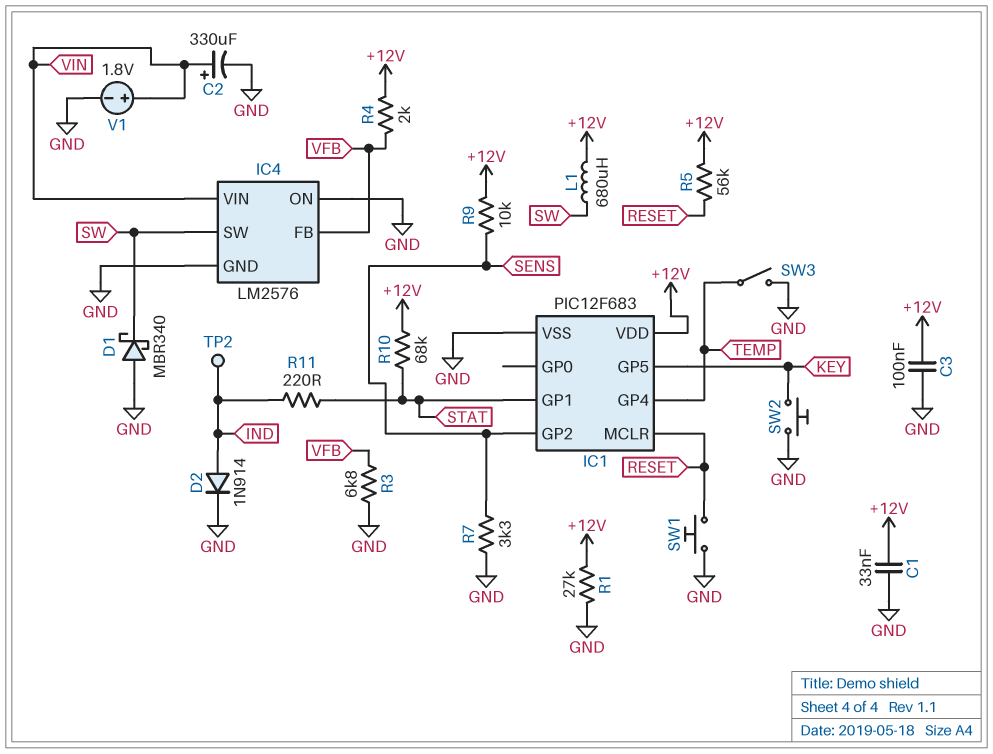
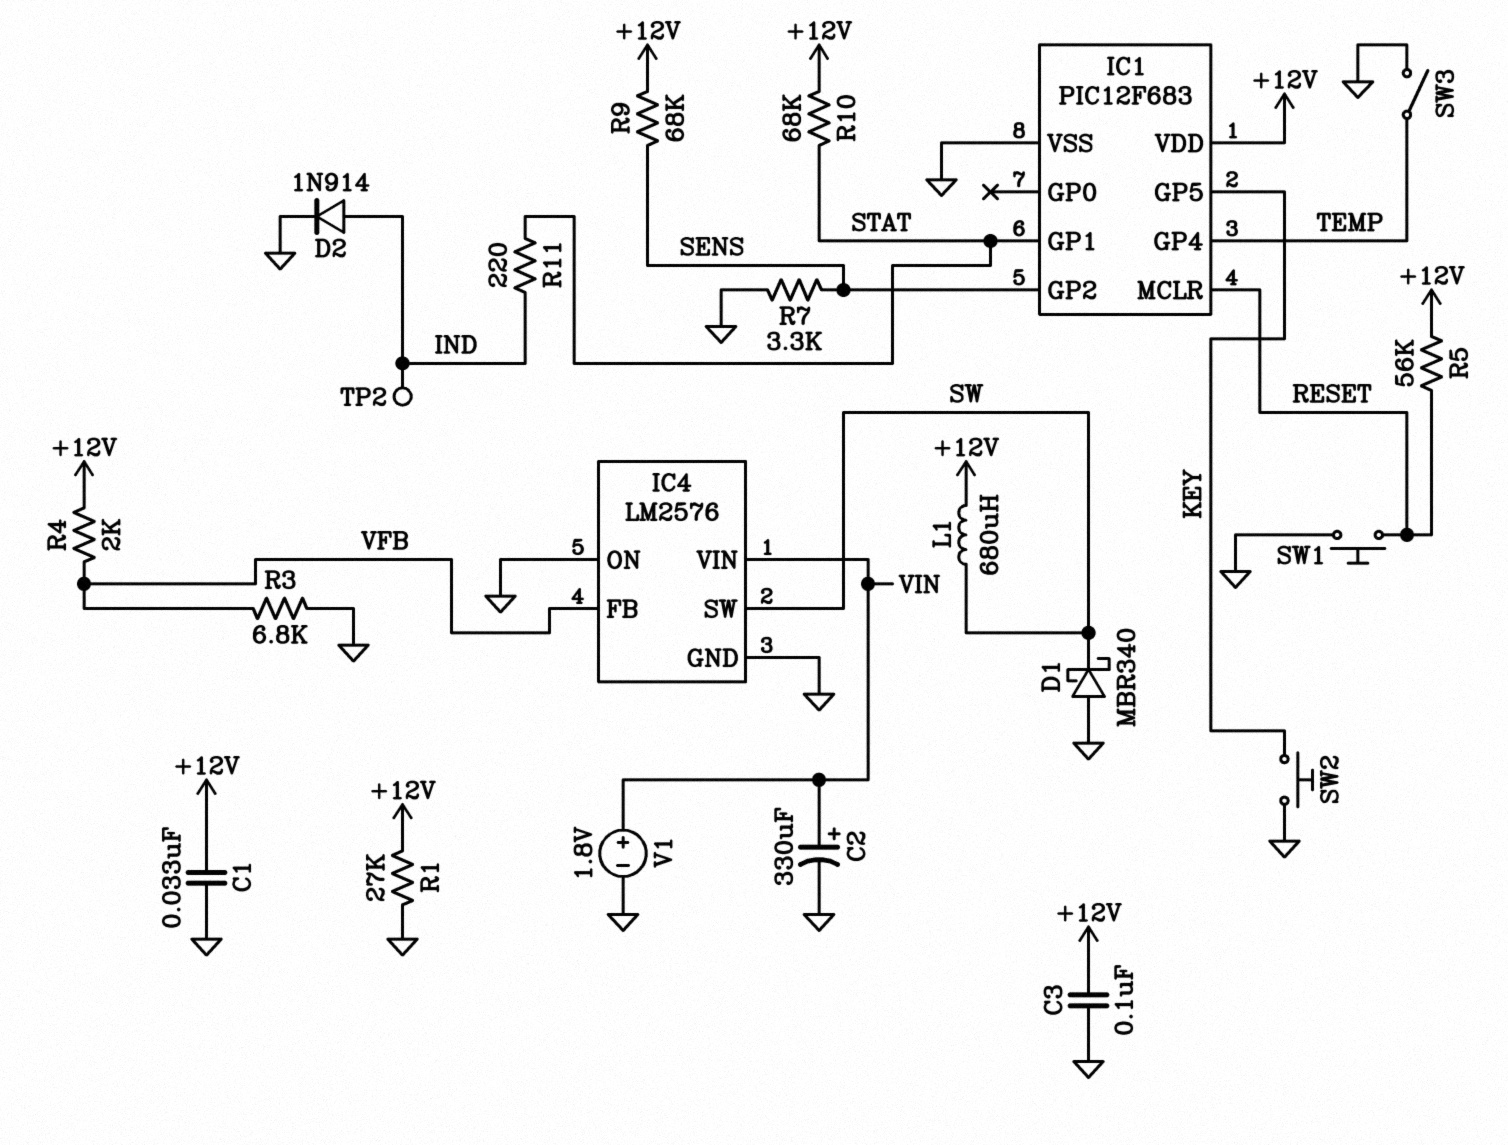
R9: 10k (+12V, SENS) -> 68k (+12V, SENS)

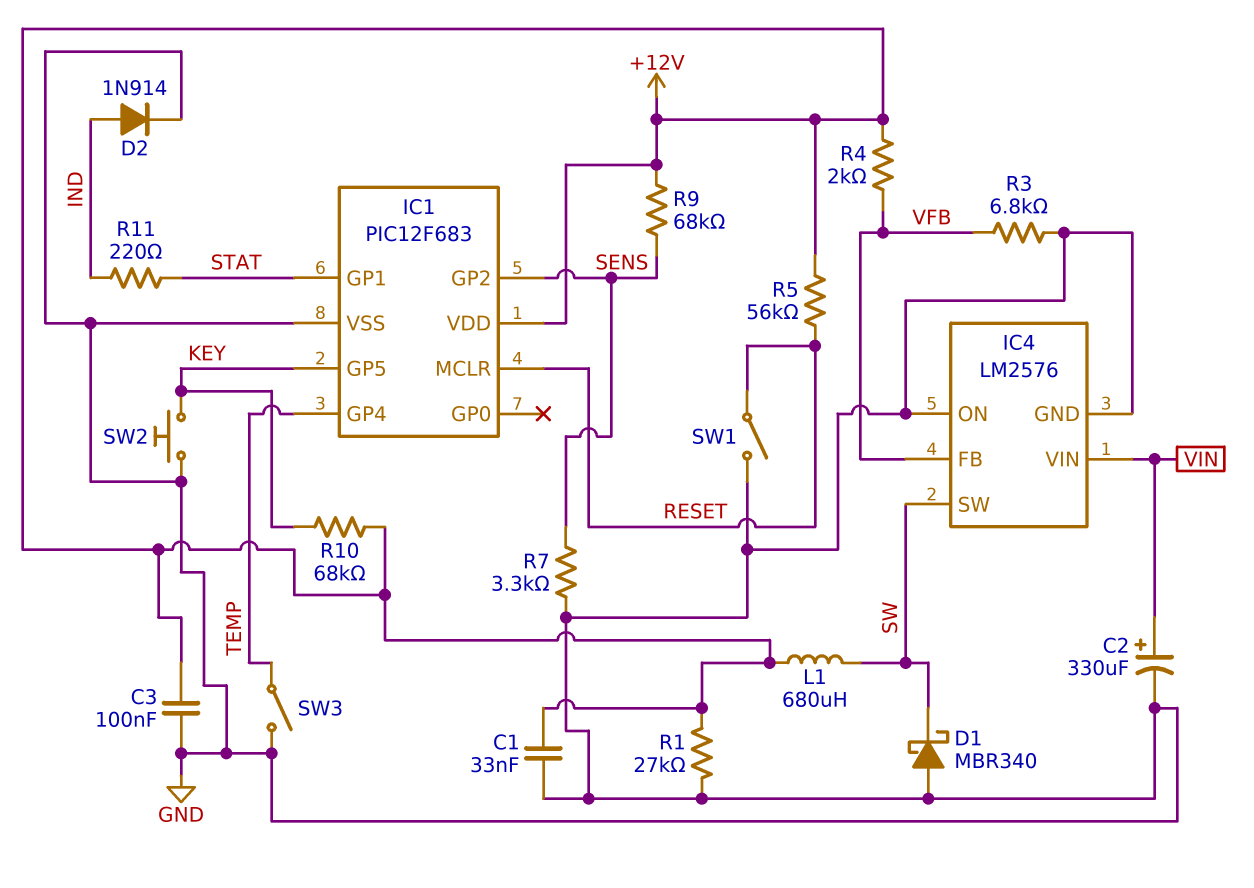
R10: 68k (+12V, STAT) -> 68k (+12V, KEY)
SW1: button (GND, RESET) -> switch (GND, RESET)
TP2: test point (IND) -> none
V1: 1.8V (plus VIN, minus GND) -> none

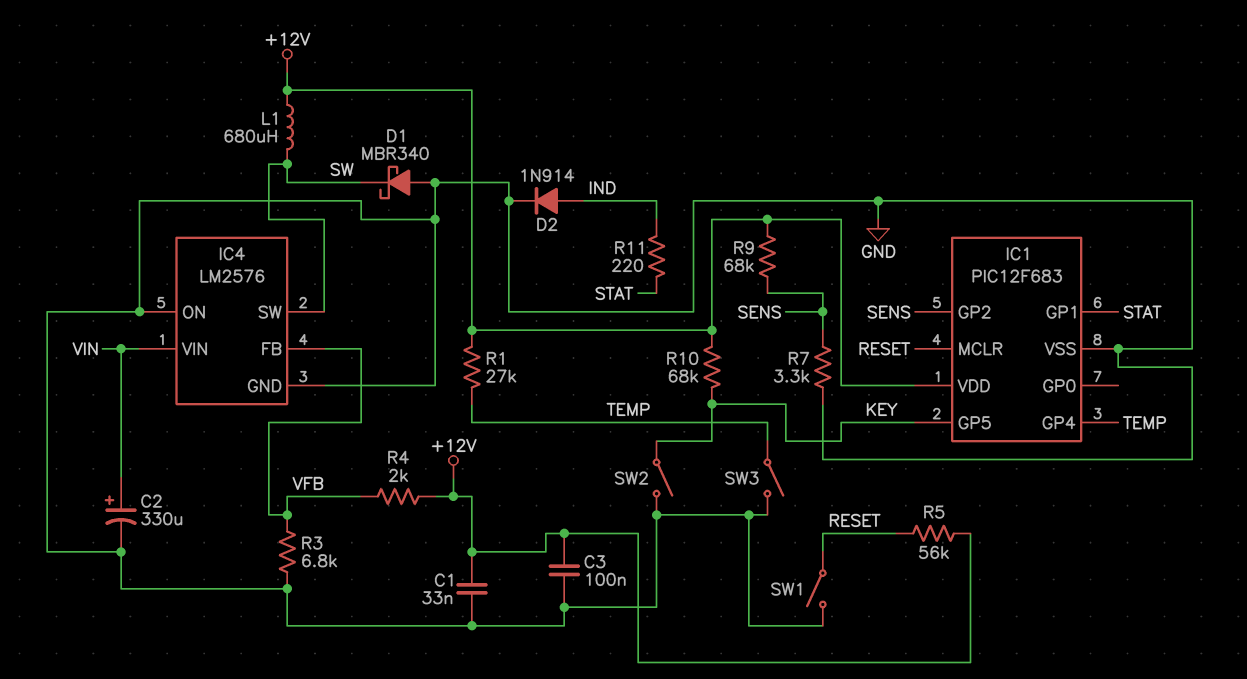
R1: 27k (+12V, GND) -> 27k (+12V, TEMP)
SW2: button (GND, KEY) -> switch (GND, KEY)

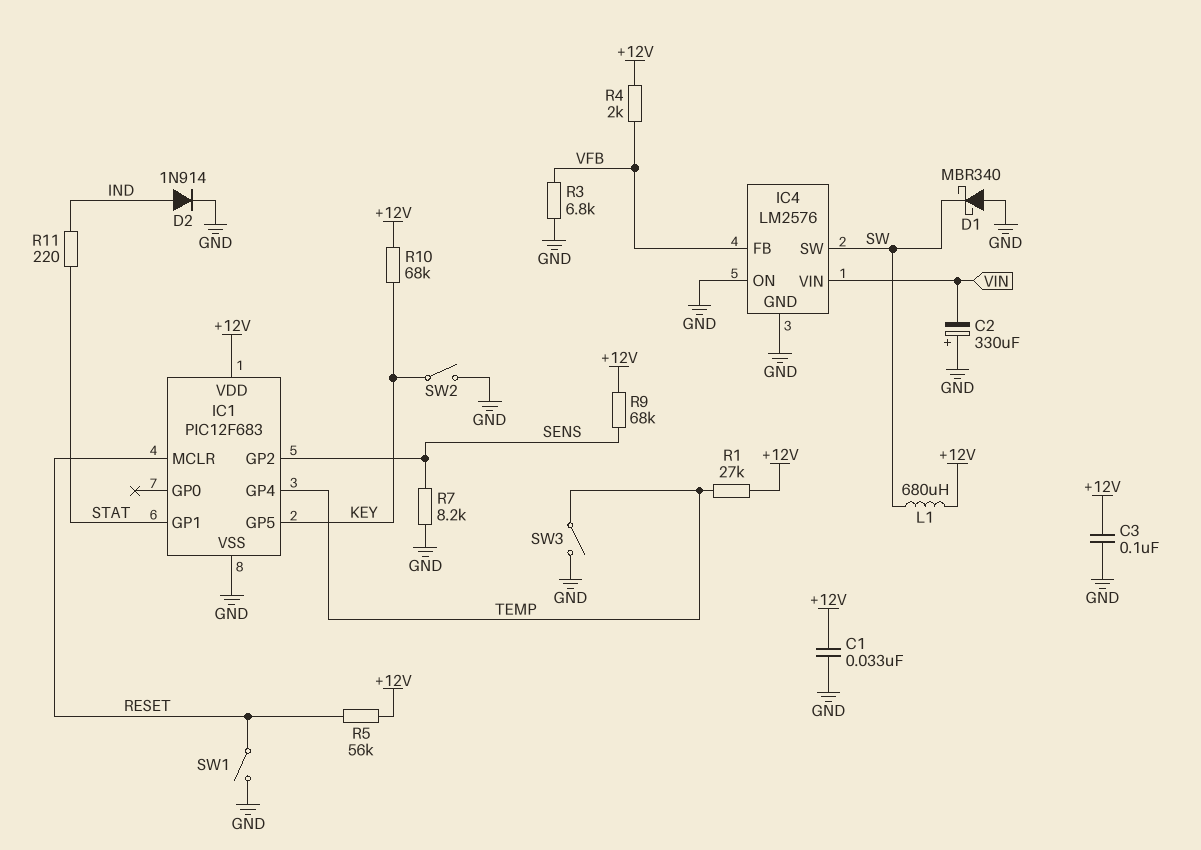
C2: 330uF (plus VIN, minus GND) -> 330uF (plus GND, minus VIN)
R7: 3.3k (GND, SENS) -> 8.2k (GND, SENS)

